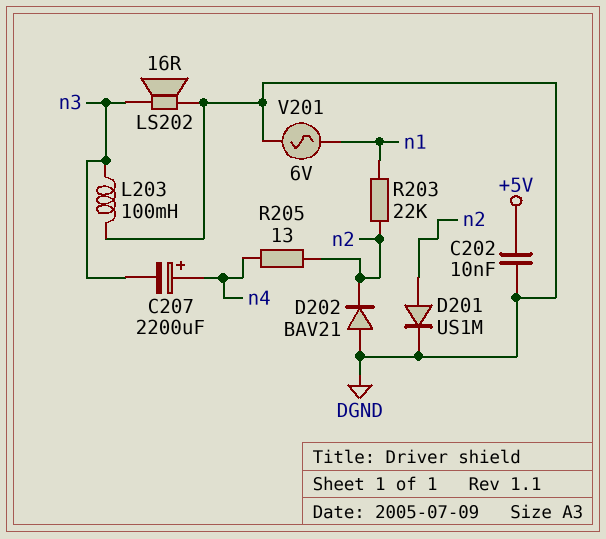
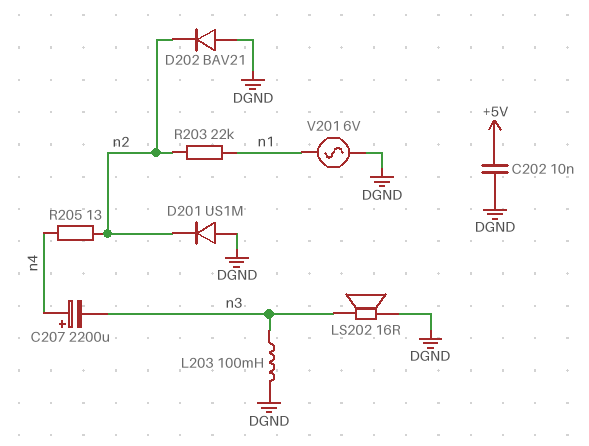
D201: diode US1M (A n2, K DGND) -> diode US1M (A DGND, K n2)

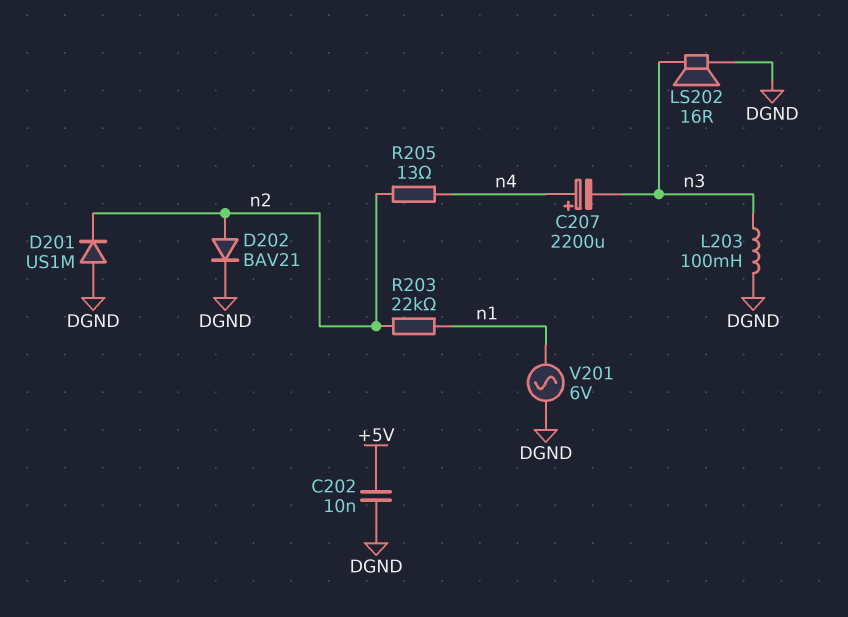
D202: diode BAV21 (A DGND, K n2) -> diode BAV21 (A n2, K DGND)

